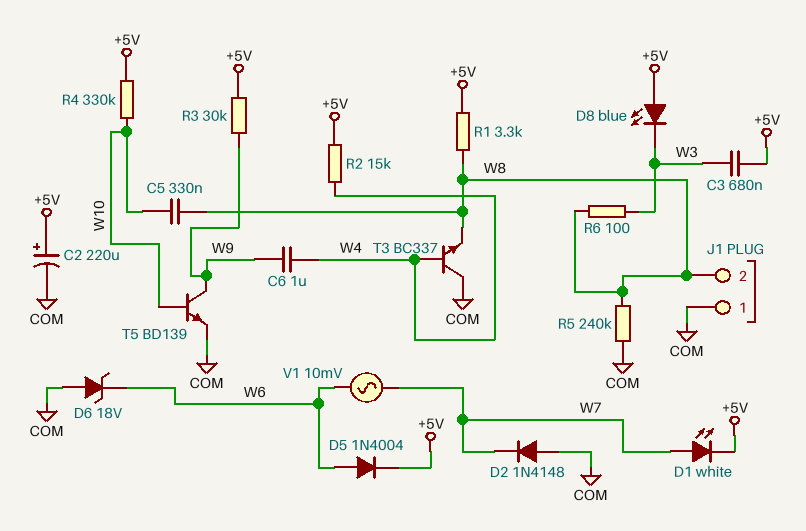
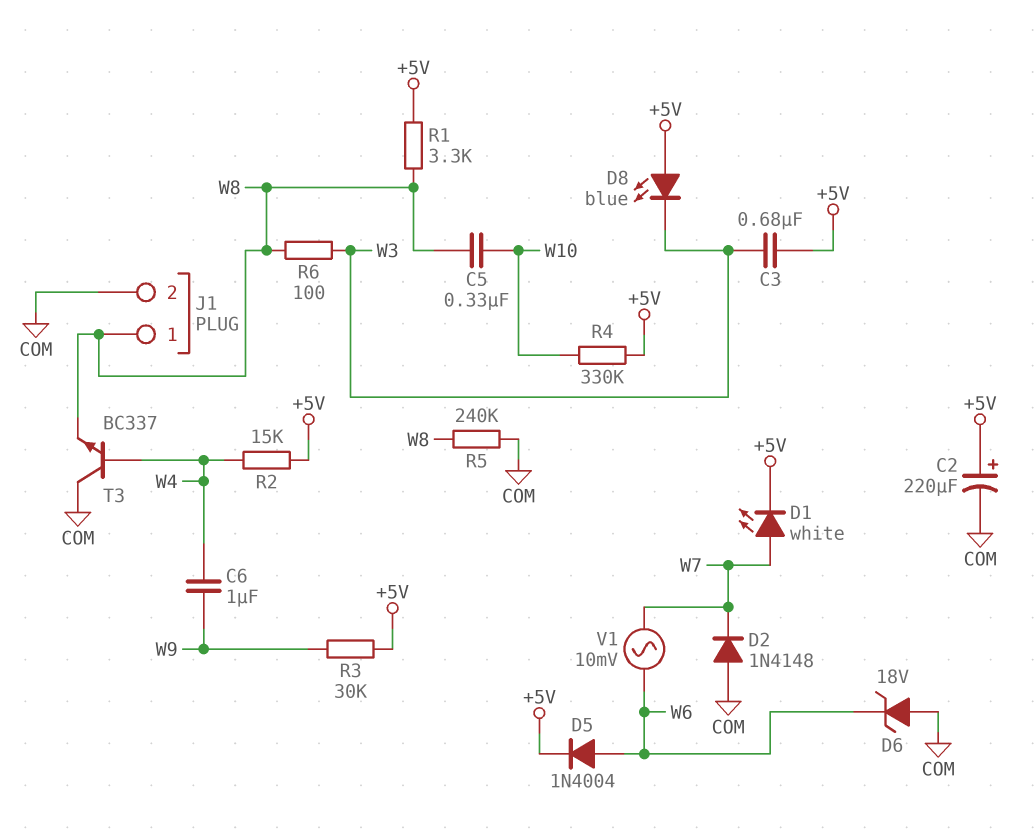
J1 pin 1: COM -> W8
J1 pin 2: W8 -> COM
T5: NPN BD139 (B W10, C W9, E COM) -> none

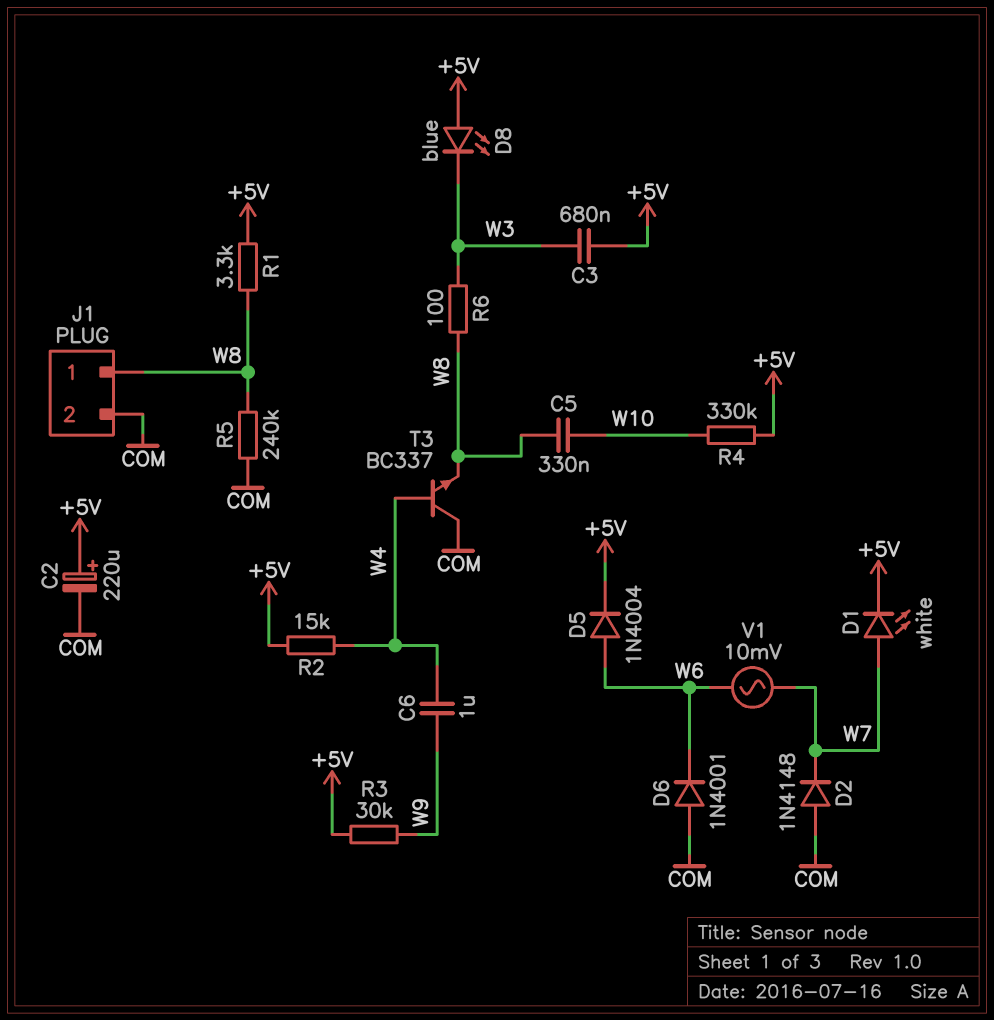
D6: zener 18V (A COM, K W6) -> diode 1N4001 (A COM, K W6)

